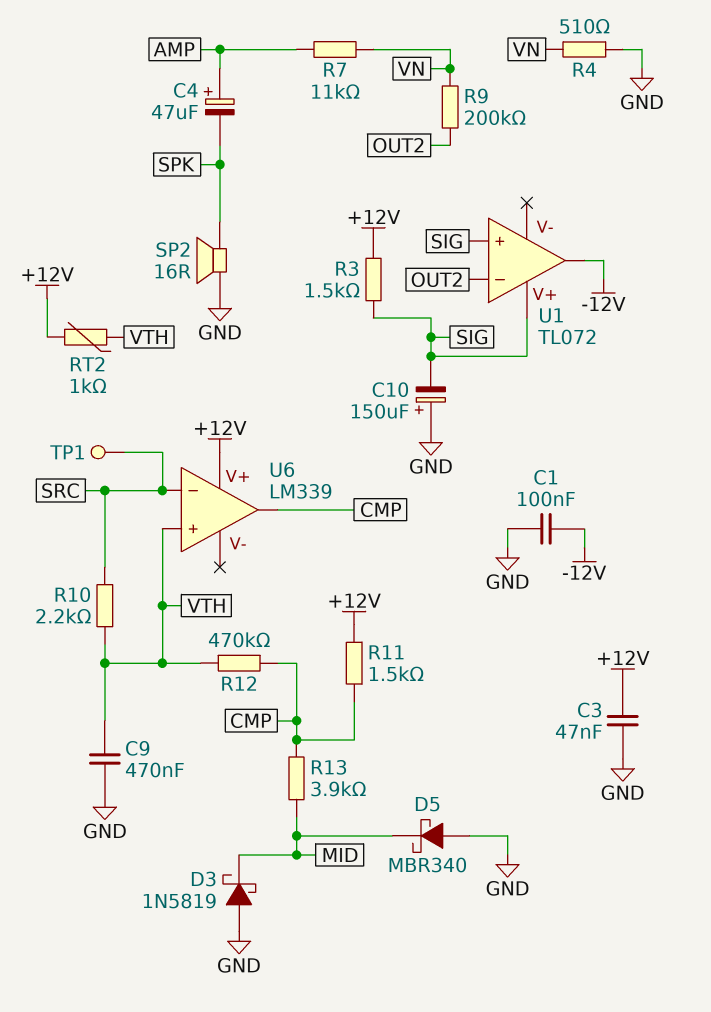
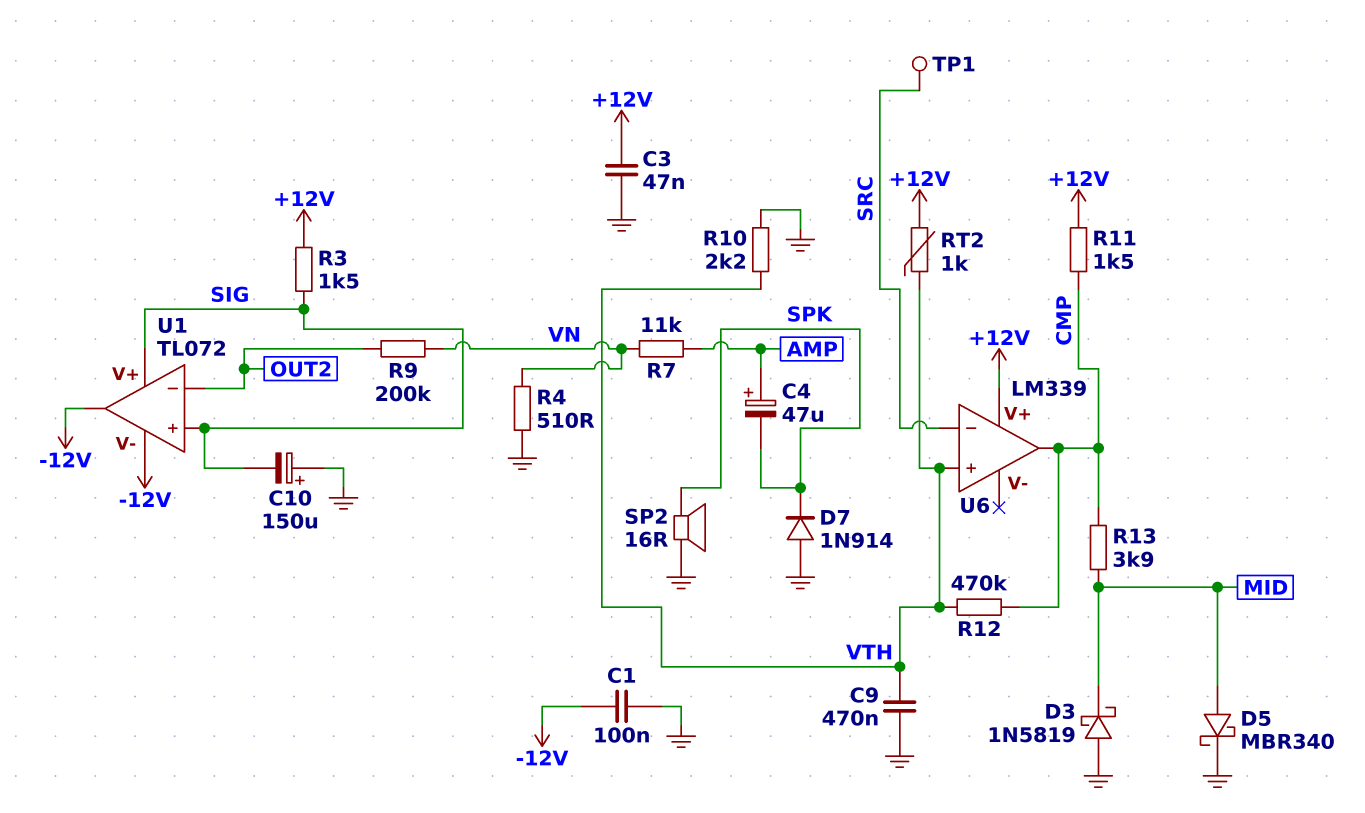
D5: schottky MBR340 (A GND, K MID) -> schottky MBR340 (A MID, K GND)
D7: none -> diode 1N914 (A GND, K SPK)
R10: 2.2k (SRC, VTH) -> 2.2k (GND, VTH)
U1 pin V-: none -> -12V

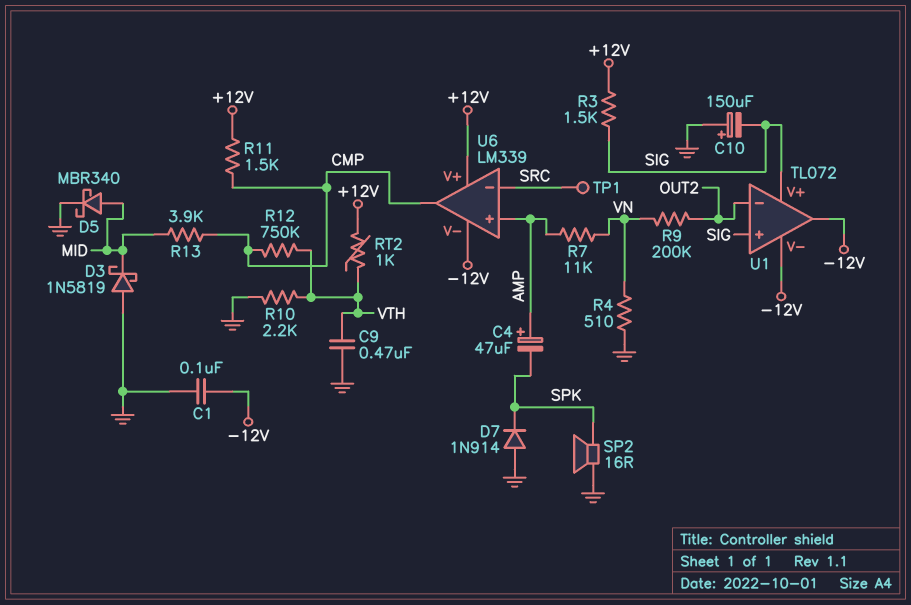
C3: 47nF (+12V, GND) -> none
R12: 470k (CMP, VTH) -> 750k (CMP, VTH)
U6 pin V-: none -> -12V
U6 pin in+: VTH -> AMP

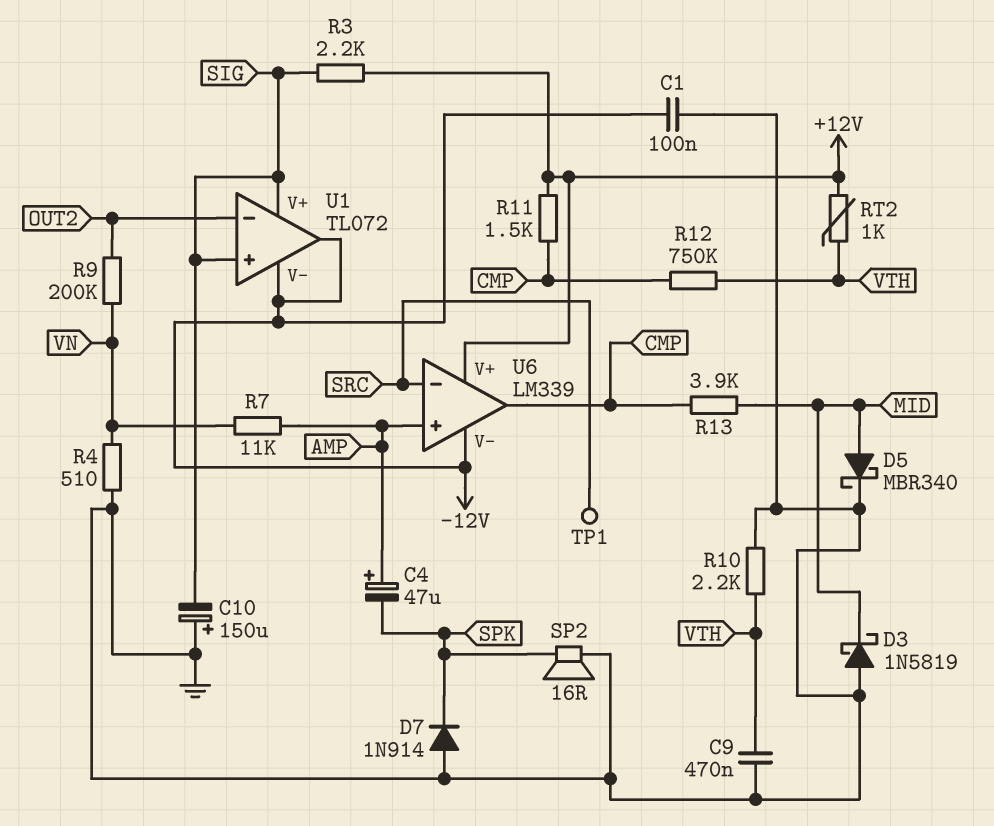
R3: 1.5k (+12V, SIG) -> 2.2k (+12V, SIG)

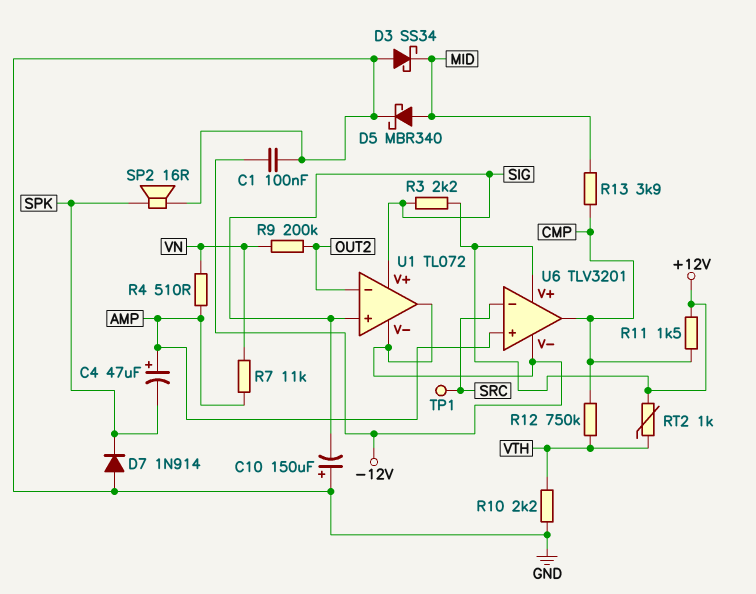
C9: 470nF (GND, VTH) -> none
D3: schottky 1N5819 (A GND, K MID) -> schottky SS34 (A GND, K MID)
R4: 510 (GND, VN) -> 510 (AMP, VN)
U6: LM339 -> TLV3201

